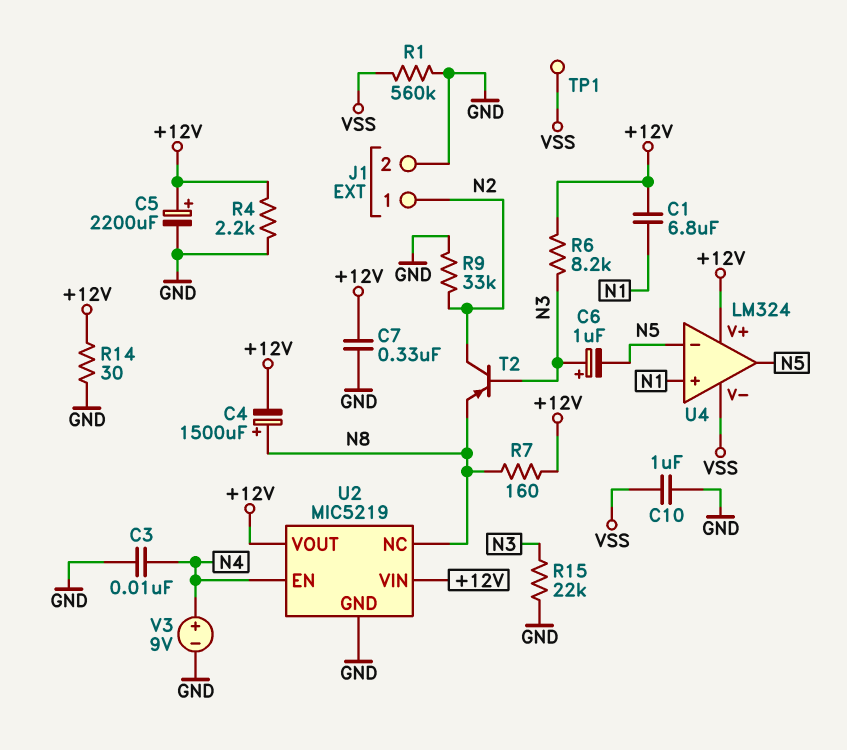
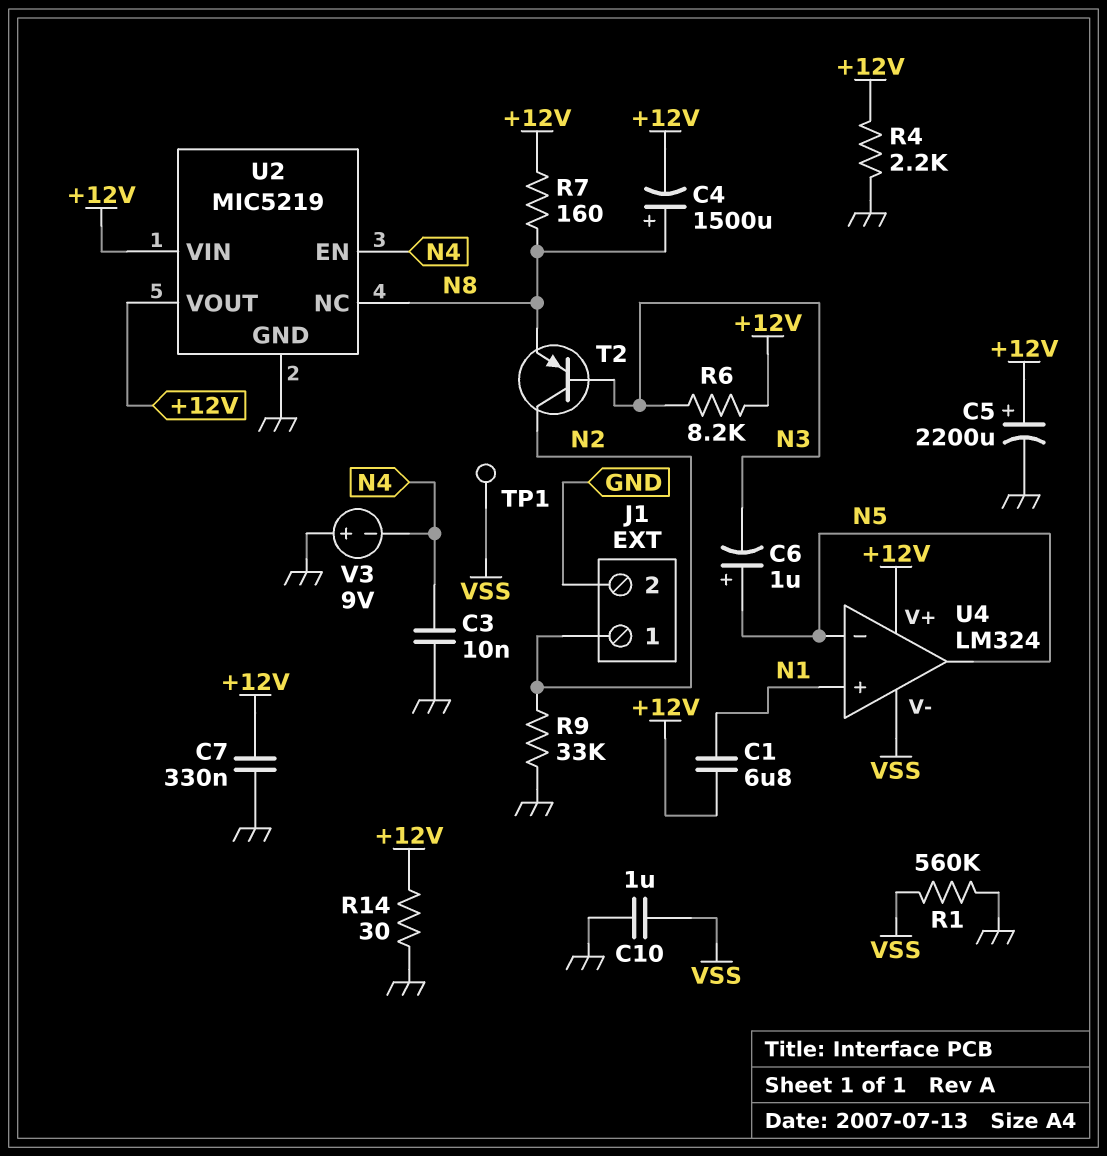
C6: 1uF (plus N3, minus N5) -> 1uF (plus N5, minus N3)
R15: 22k (GND, N3) -> none
V3: 9V (plus N4, minus GND) -> 9V (plus GND, minus N4)

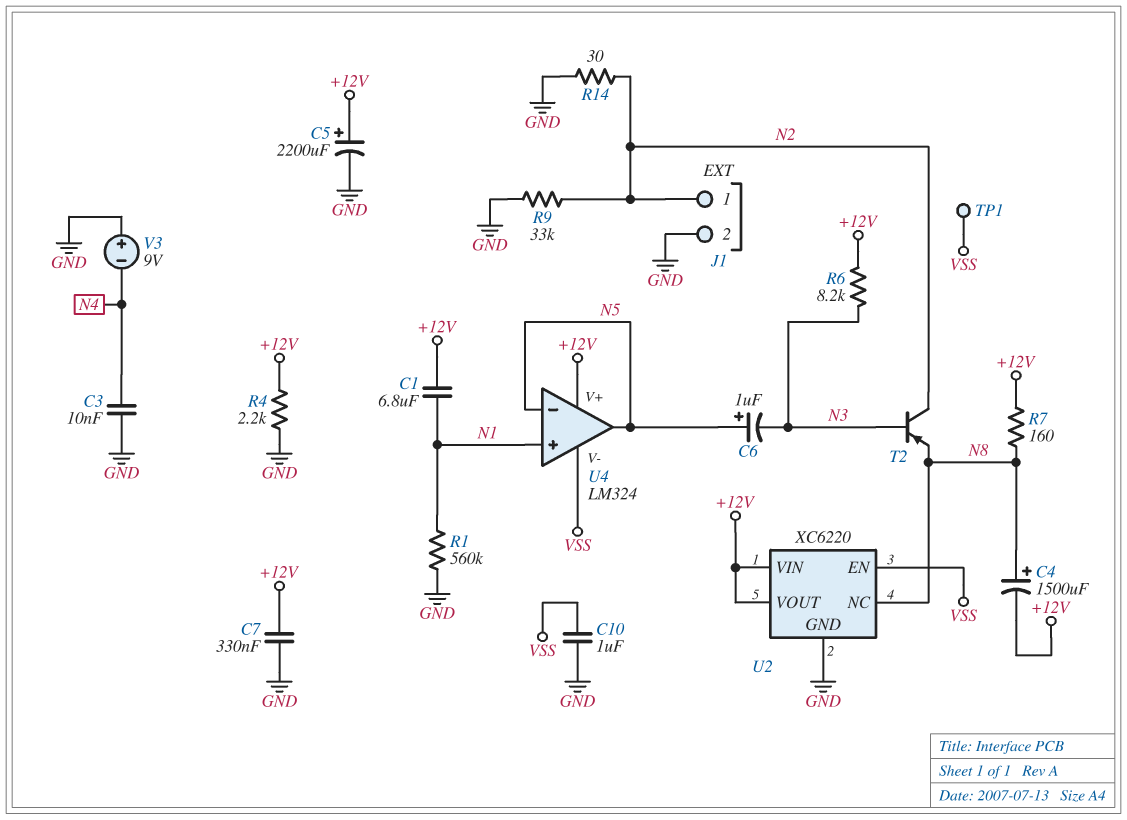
R1: 560k (GND, VSS) -> 560k (GND, N1)
R14: 30 (+12V, GND) -> 30 (GND, N2)
U2: MIC5219 -> XC6220
U2 pin EN: N4 -> VSS

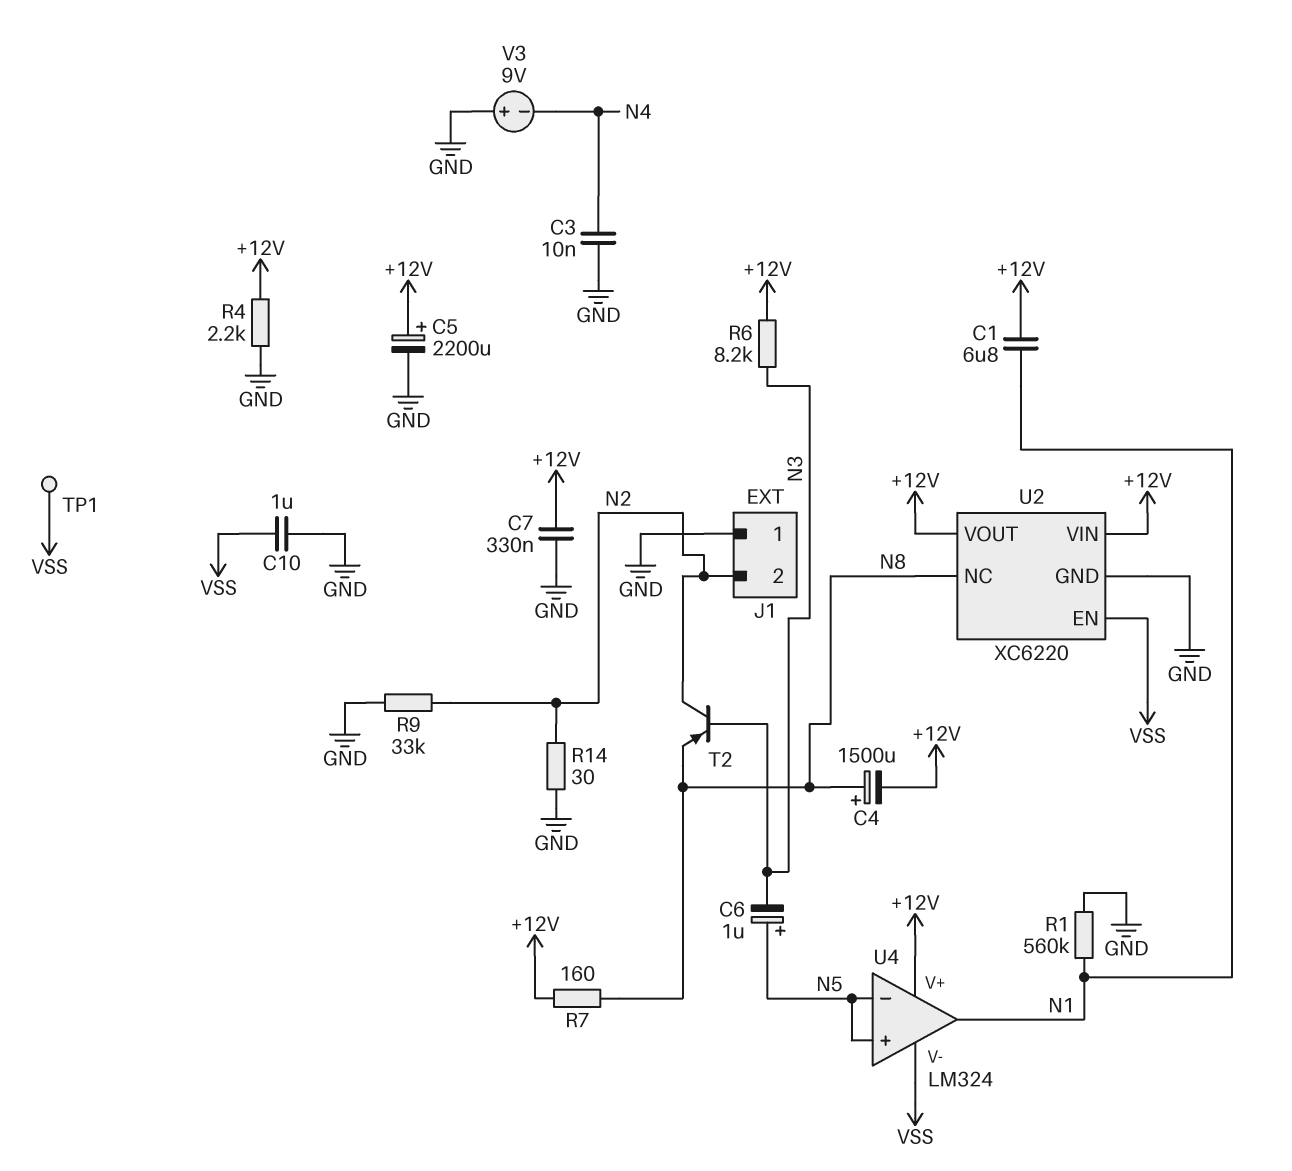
J1 pin 1: N2 -> GND
J1 pin 2: GND -> N2
U4 pin in+: N1 -> N5
U4 pin out: N5 -> N1

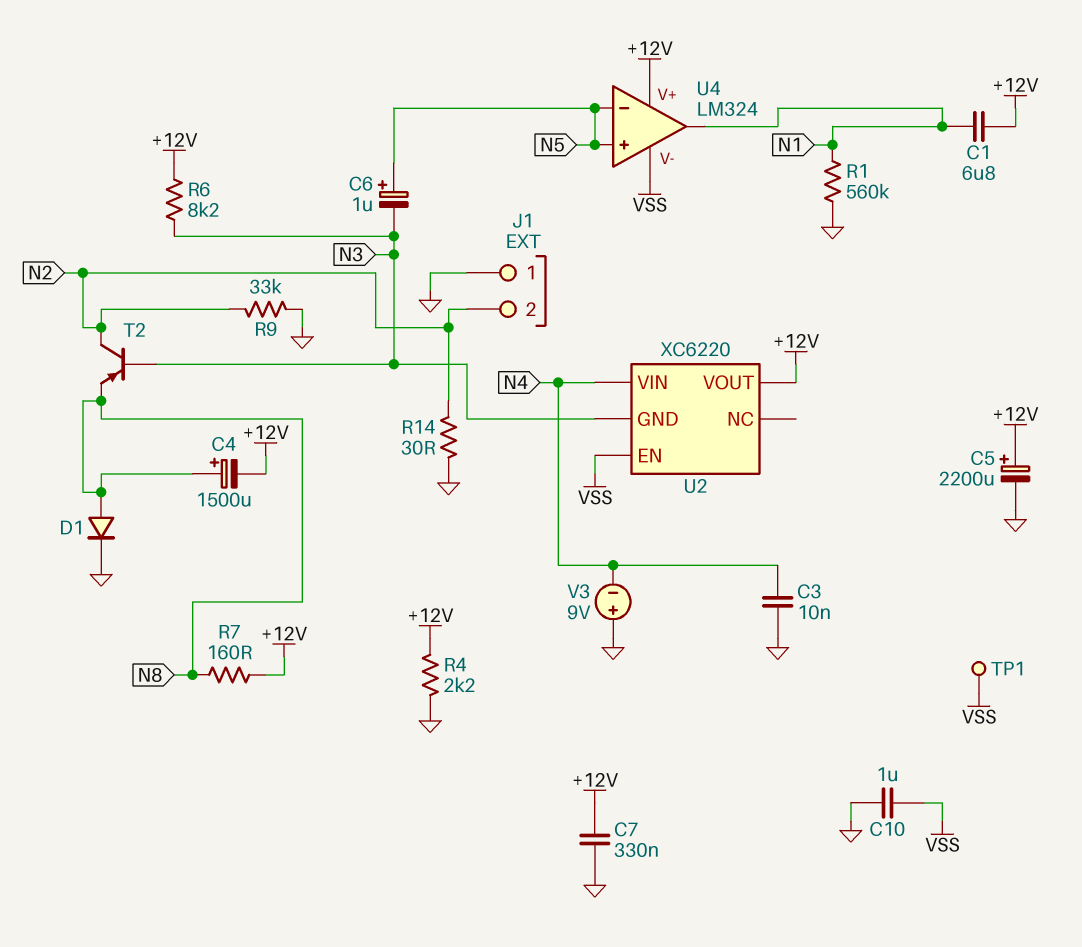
D1: none -> diode (A N8, K GND)
U2 pin GND: GND -> N3
U2 pin NC: N8 -> none
U2 pin VIN: +12V -> N4

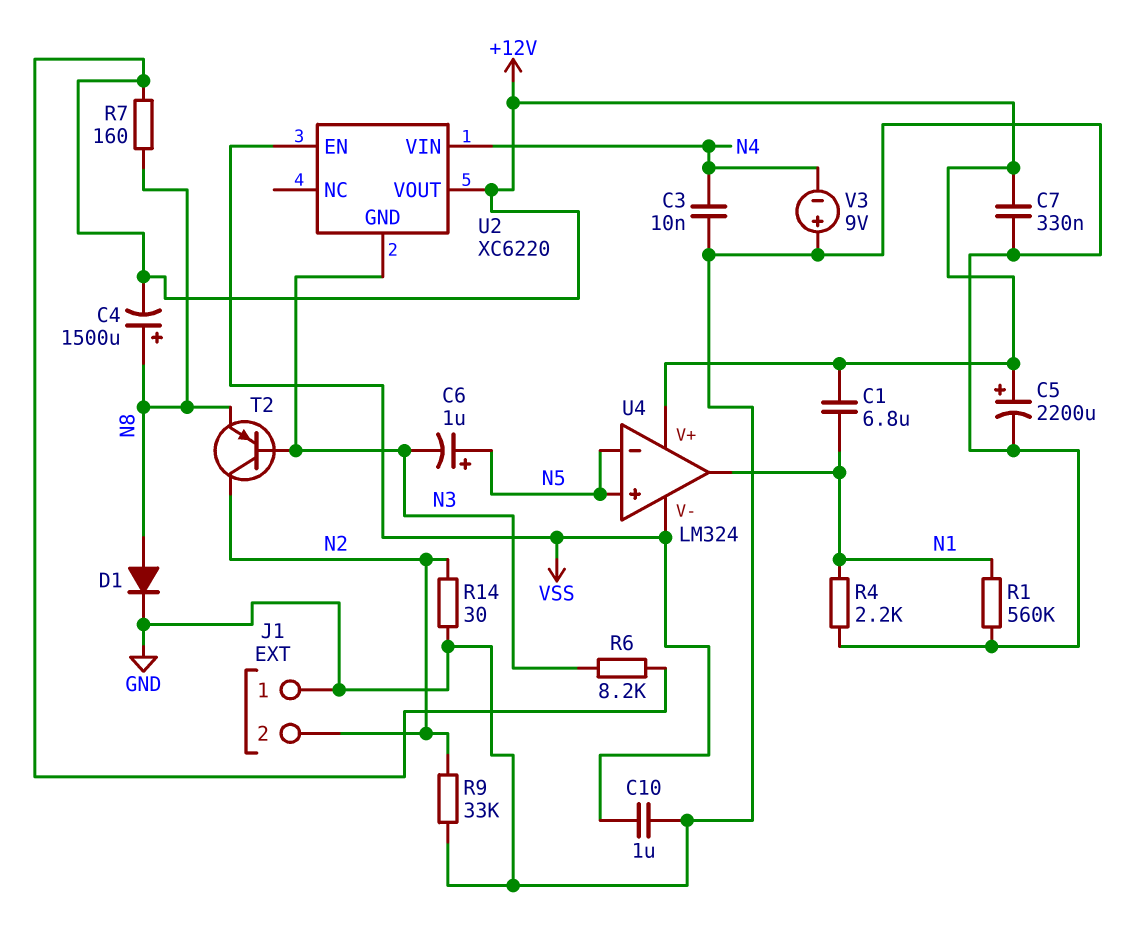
R4: 2.2k (+12V, GND) -> 2.2k (GND, N1)
TP1: test point (VSS) -> none

